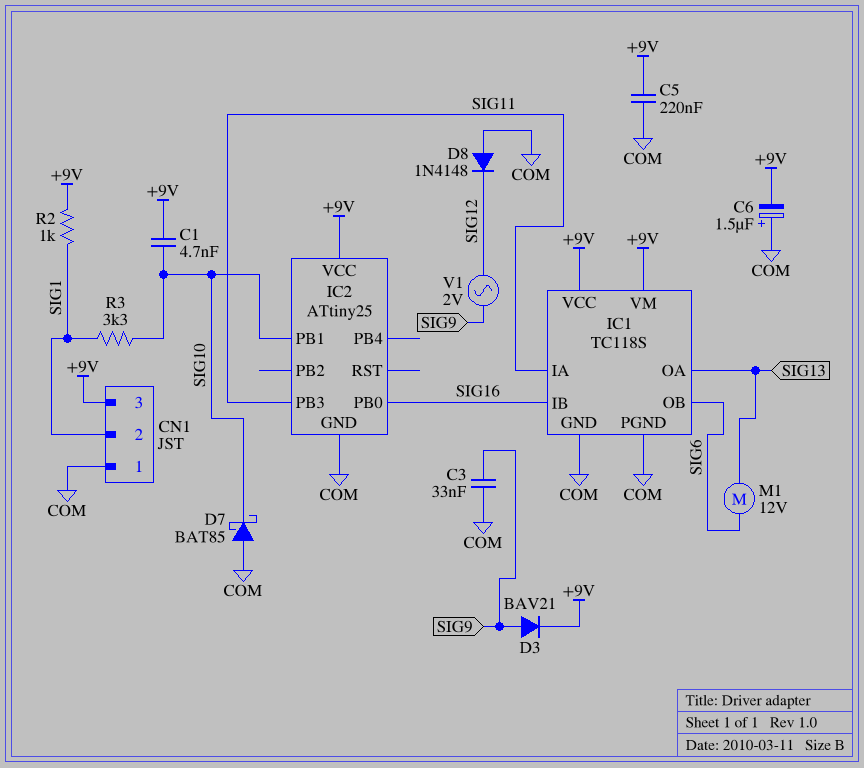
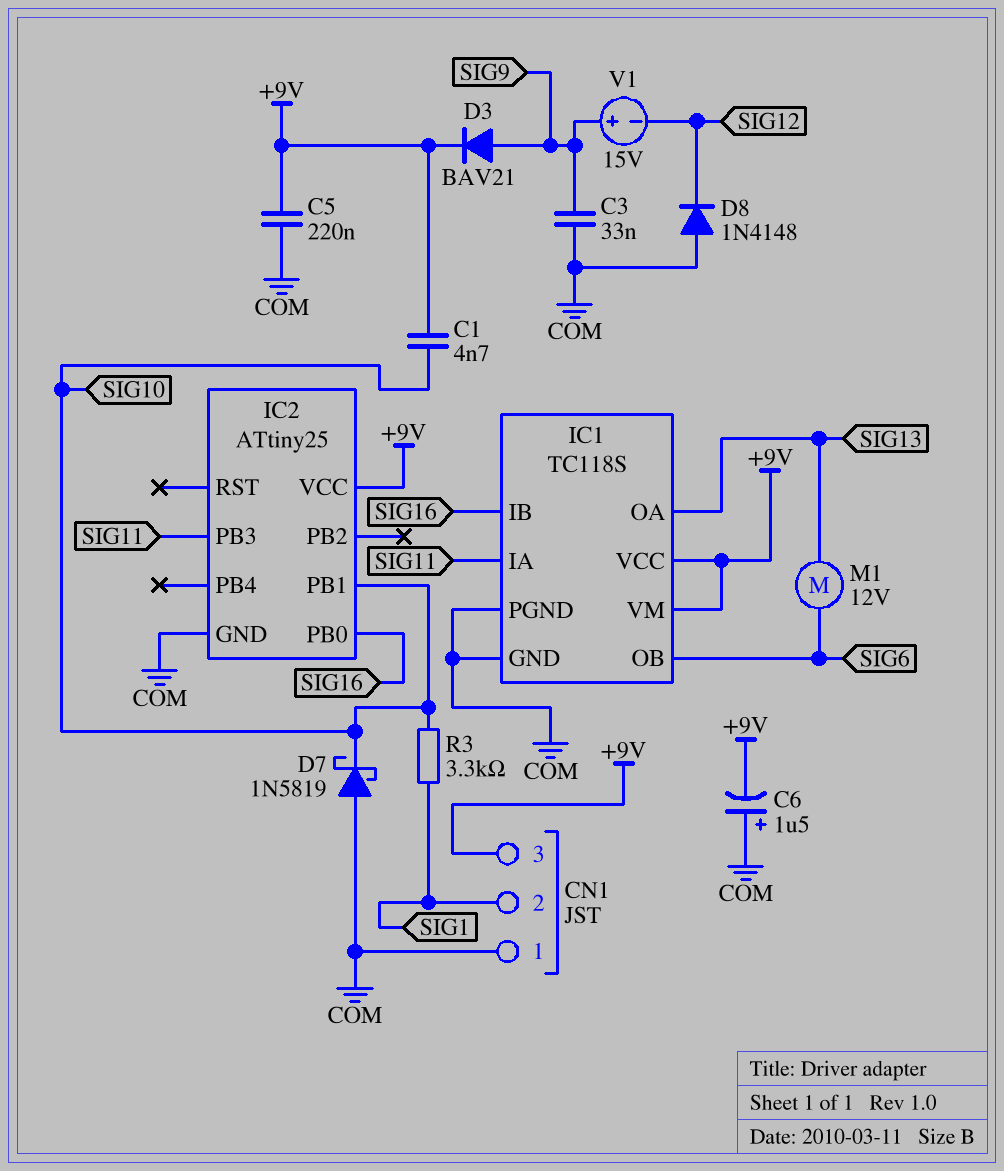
D7: schottky BAT85 (A COM, K SIG10) -> schottky 1N5819 (A COM, K SIG10)
R2: 1k (+9V, SIG1) -> none
V1: AC 2V (SIG9, SIG12) -> 15V (plus SIG9, minus SIG12)

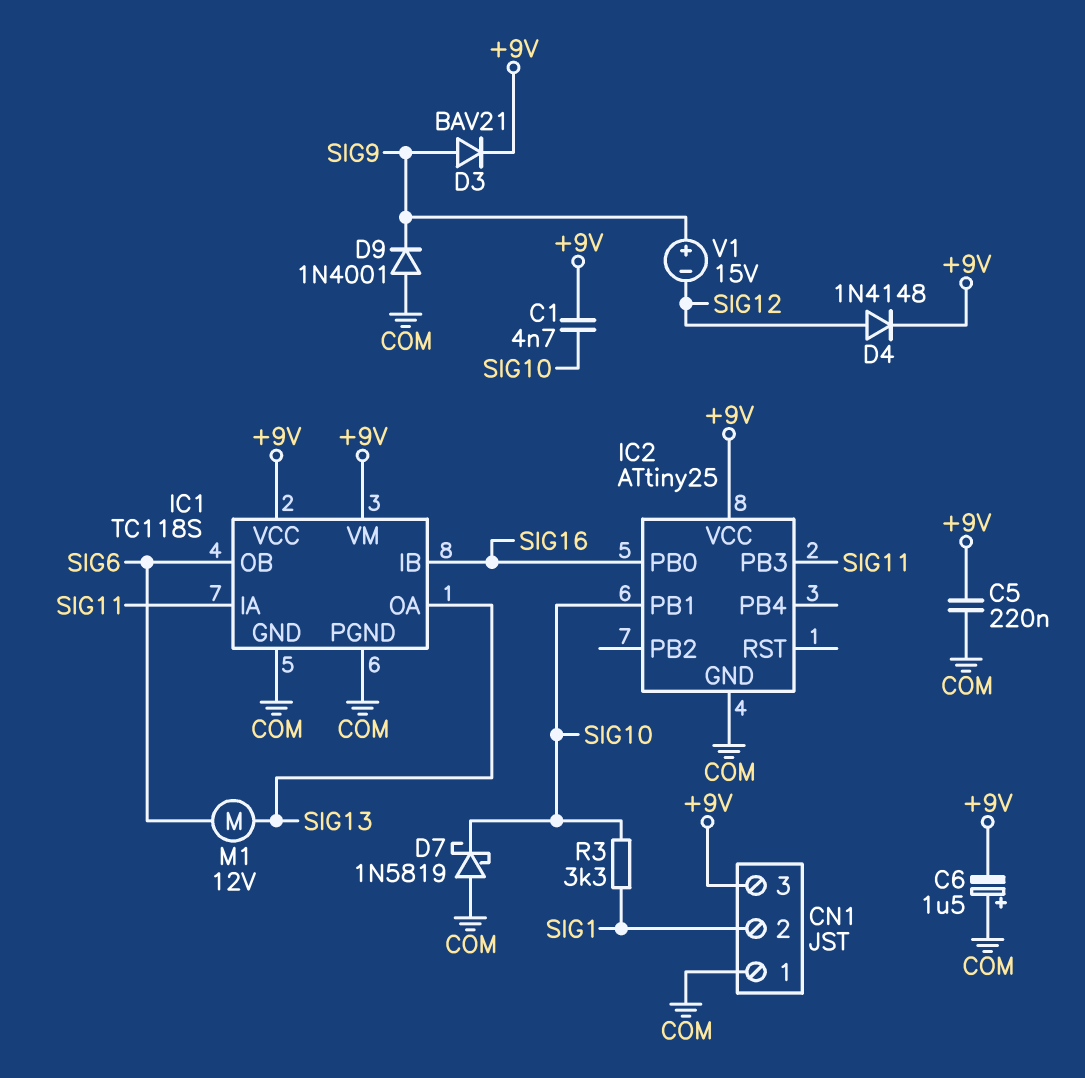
C3: 33nF (COM, SIG9) -> none
D4: none -> diode 1N4148 (A SIG12, K +9V)
D8: diode 1N4148 (A COM, K SIG12) -> none
D9: none -> diode 1N4001 (A COM, K SIG9)

